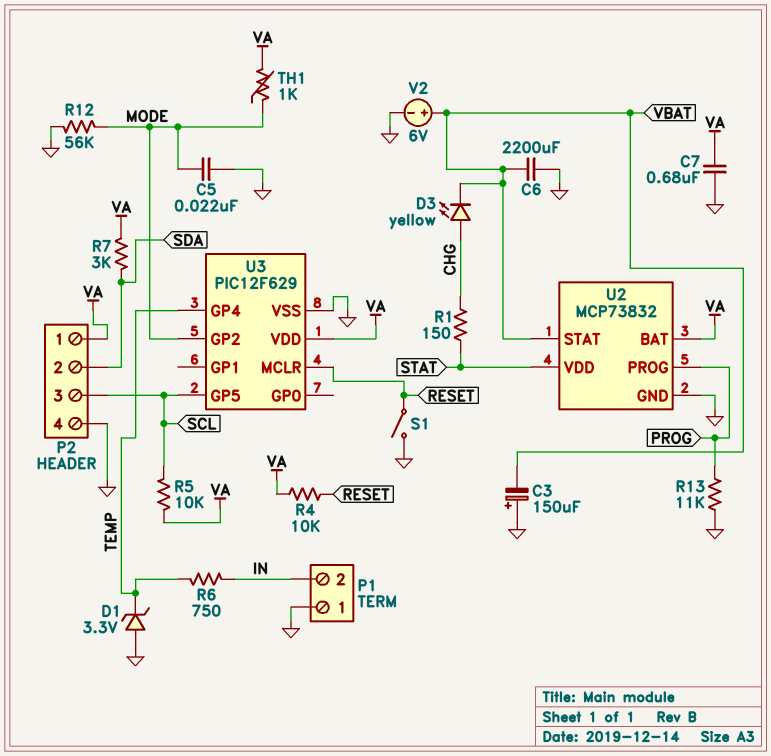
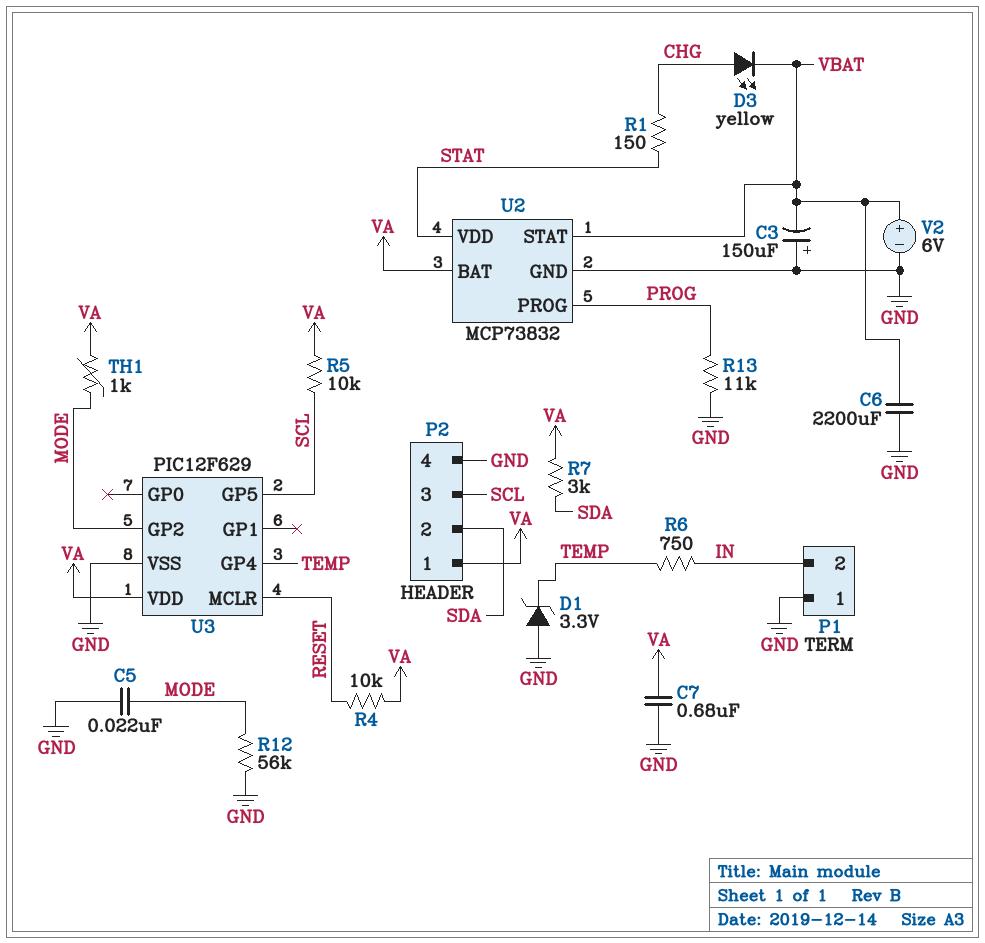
S1: switch (GND, RESET) -> none

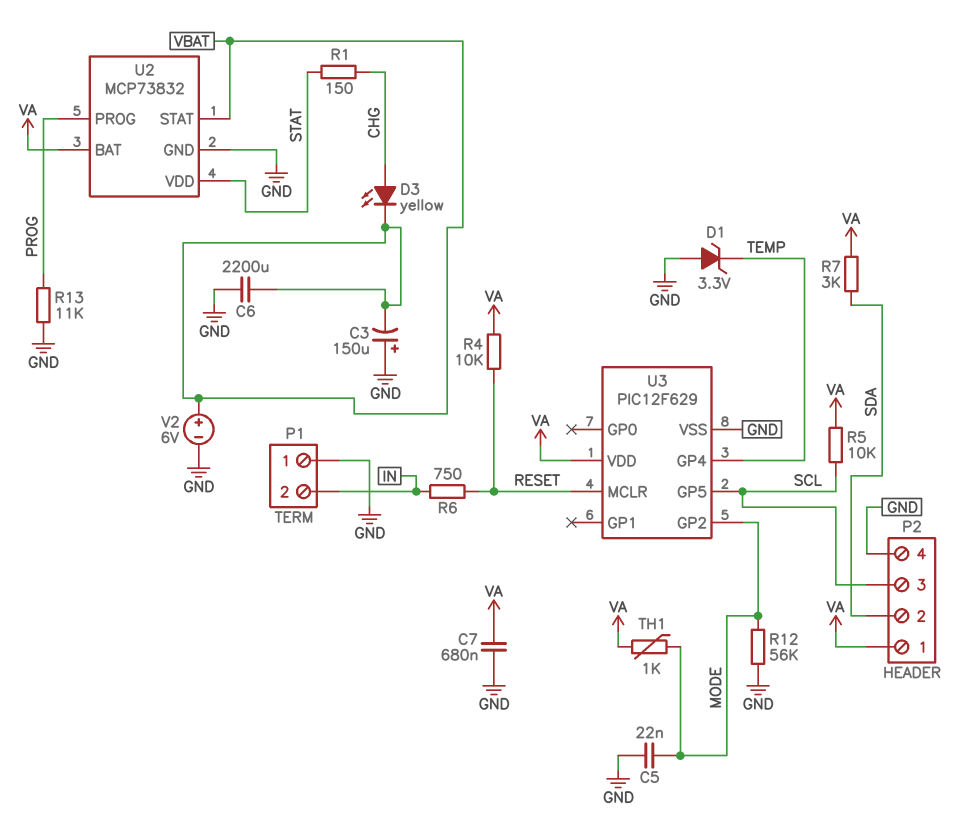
R6: 750 (IN, TEMP) -> 750 (IN, RESET)

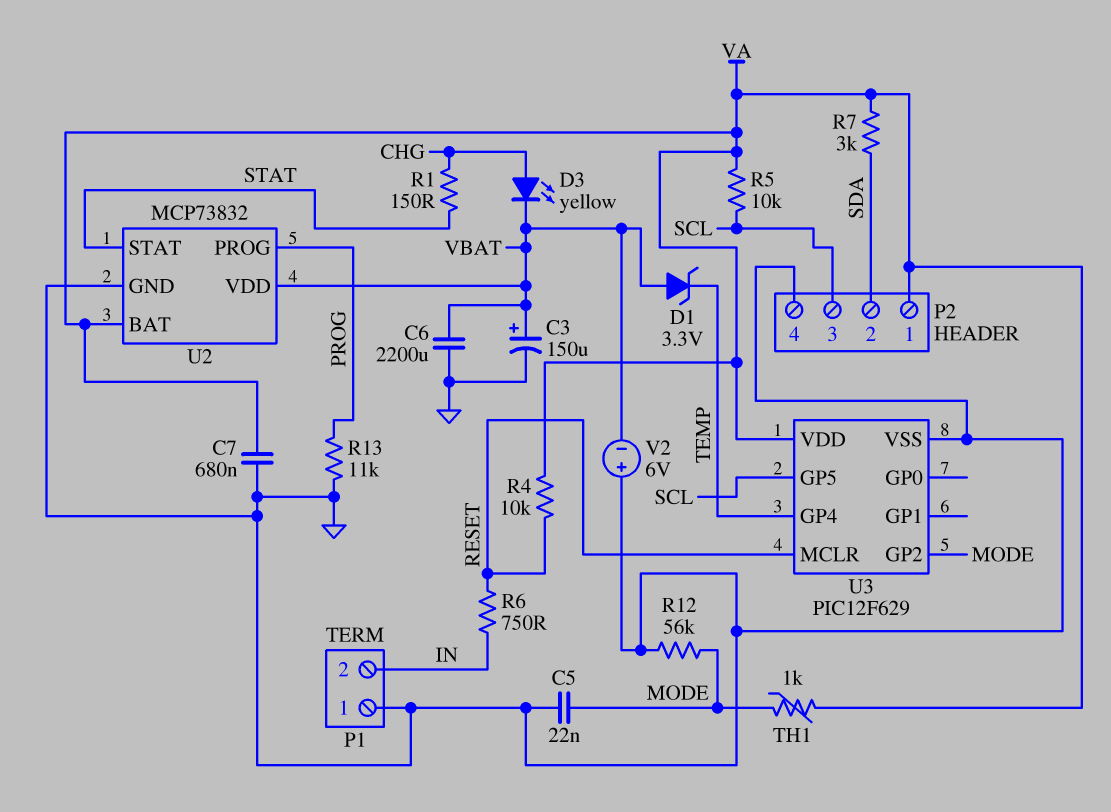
C3: 150uF (plus GND, minus VBAT) -> 150uF (plus VBAT, minus GND)
D1: zener 3.3V (A GND, K TEMP) -> zener 3.3V (A VBAT, K TEMP)
U2 pin STAT: VBAT -> STAT
U2 pin VDD: STAT -> VBAT
V2: 6V (plus VBAT, minus GND) -> 6V (plus GND, minus VBAT)

